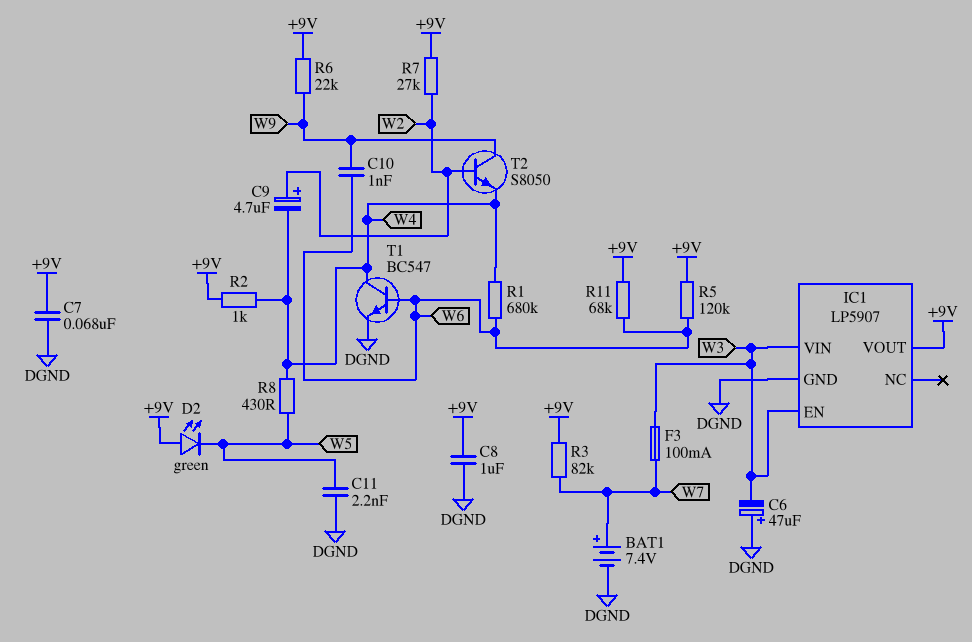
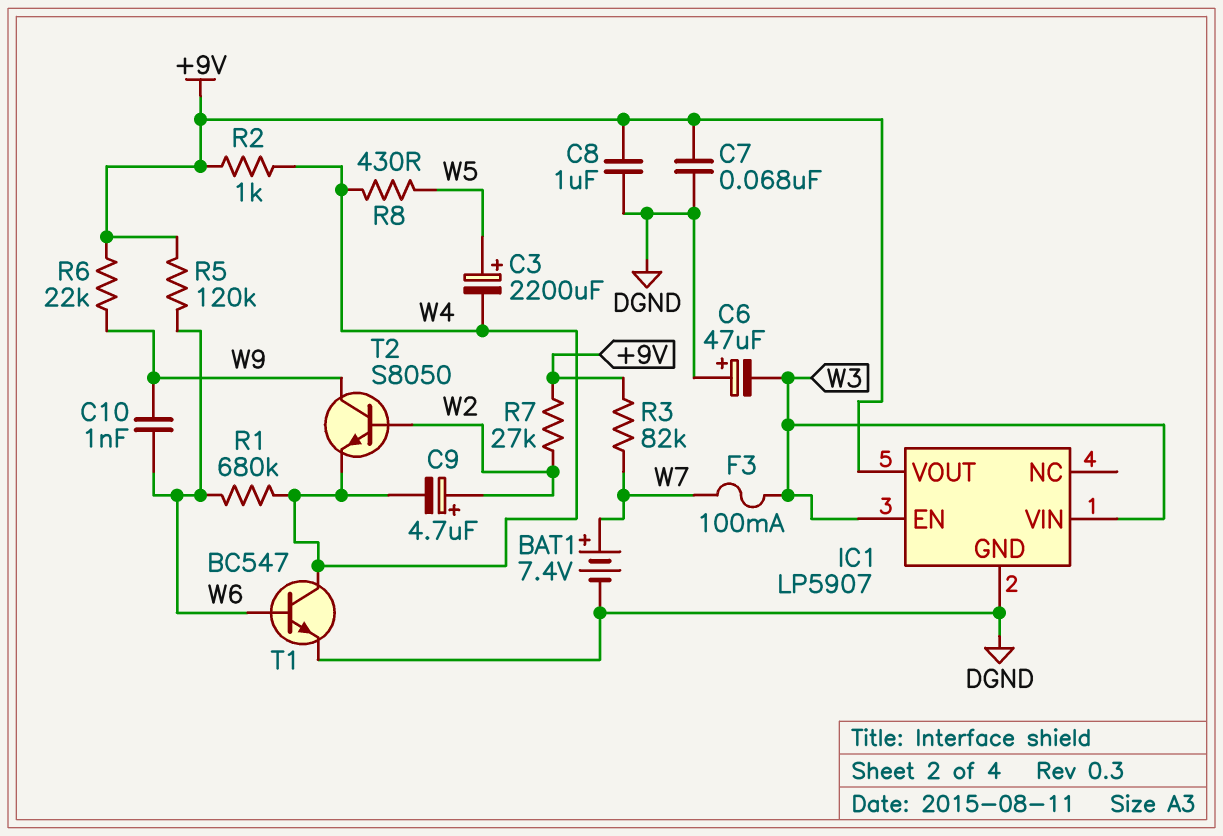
C3: none -> 2200uF (plus W5, minus W4)
C11: 2.2nF (DGND, W5) -> none
D2: LED green (A +9V, K W5) -> none
R11: 68k (+9V, W6) -> none

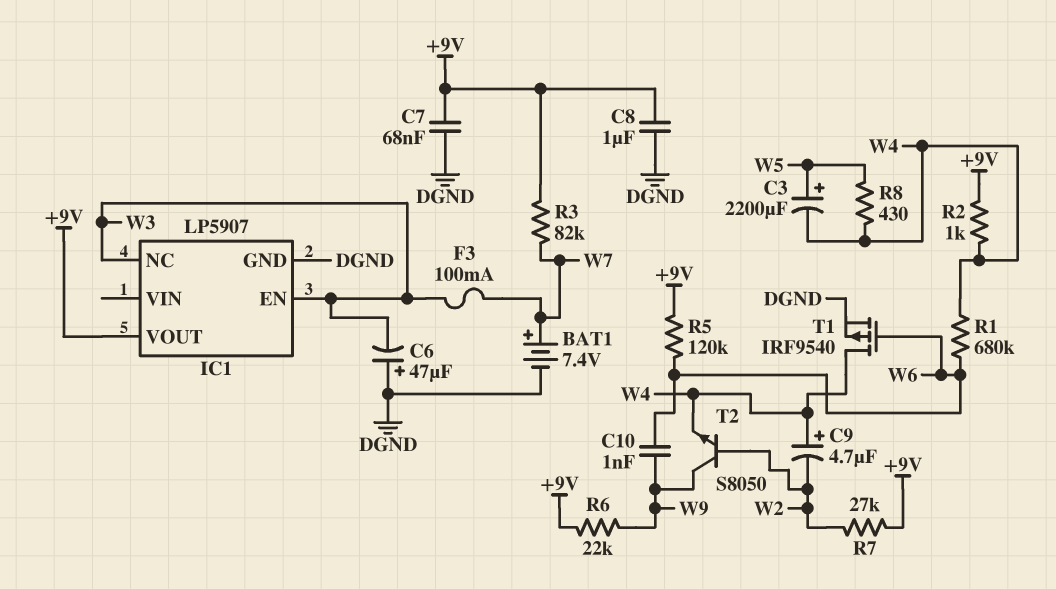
C9: 4.7uF (plus W2, minus W4) -> 4.7uF (plus W4, minus W2)
IC1 pin NC: none -> W3
IC1 pin VIN: W3 -> none
T1: NPN BC547 (B W6, C W4, E DGND) -> PMOS IRF9540 (G W6, D W4, S DGND)

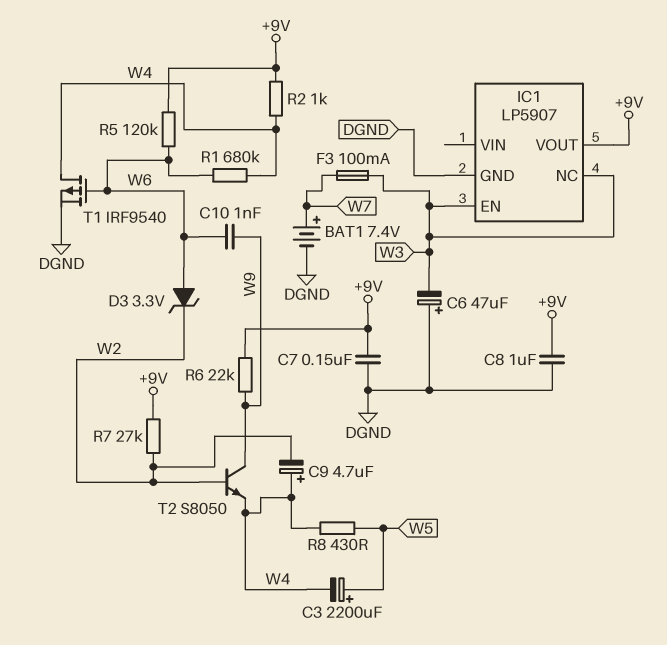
C7: 68nF (+9V, DGND) -> 150nF (+9V, DGND)
D3: none -> zener 3.3V (A W6, K W2)
R3: 82k (+9V, W7) -> none

